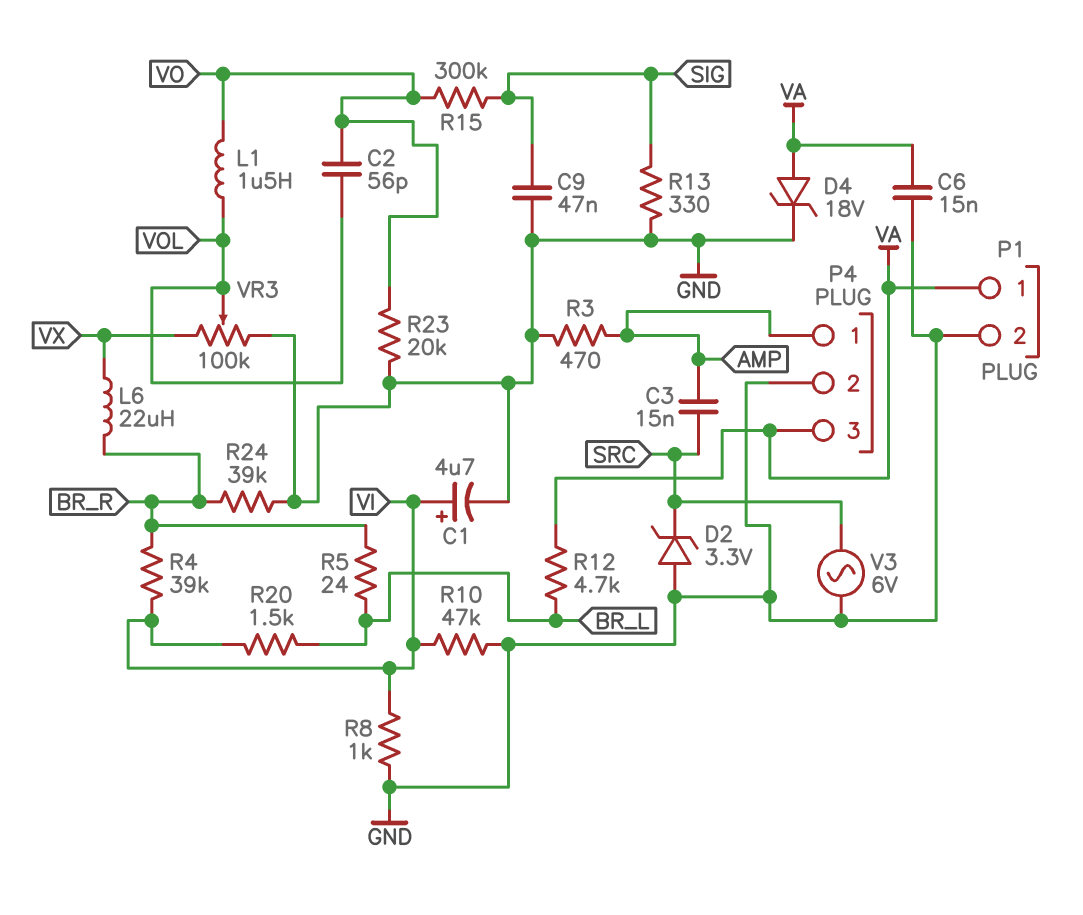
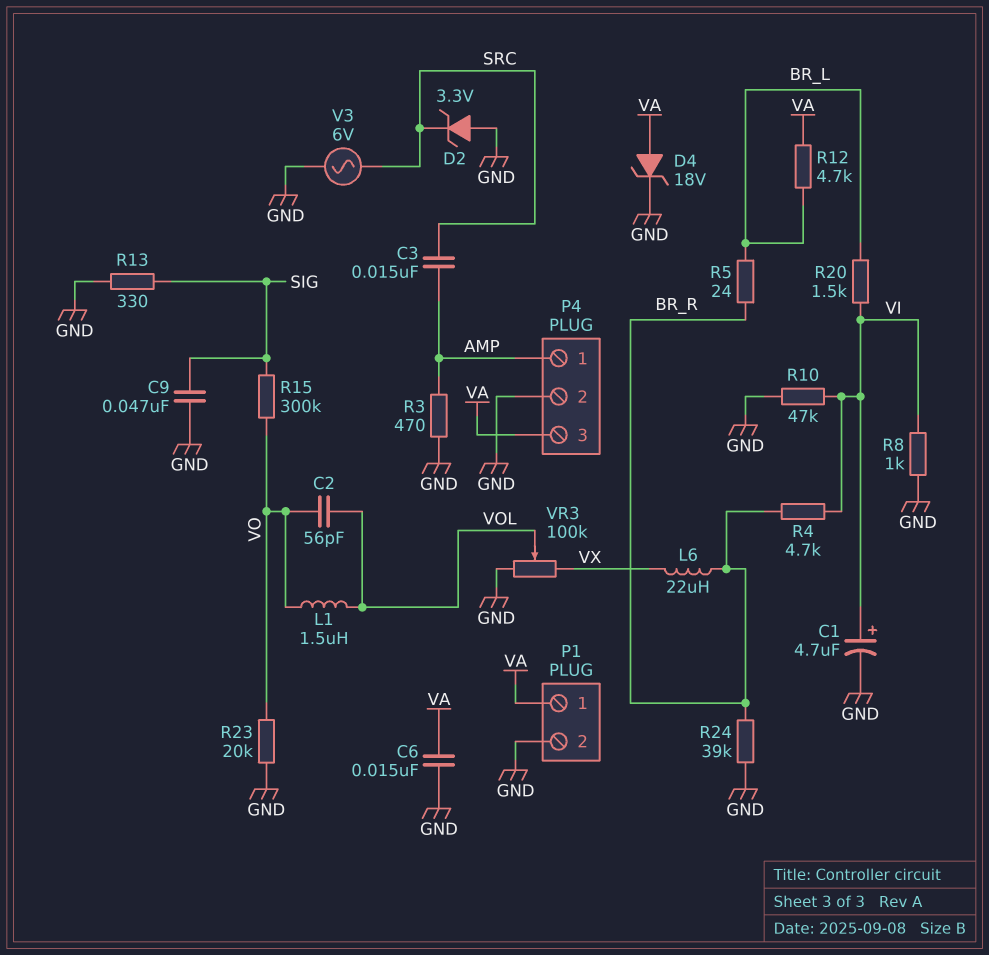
R4: 39k (BR_R, VI) -> 4.7k (BR_R, VI)

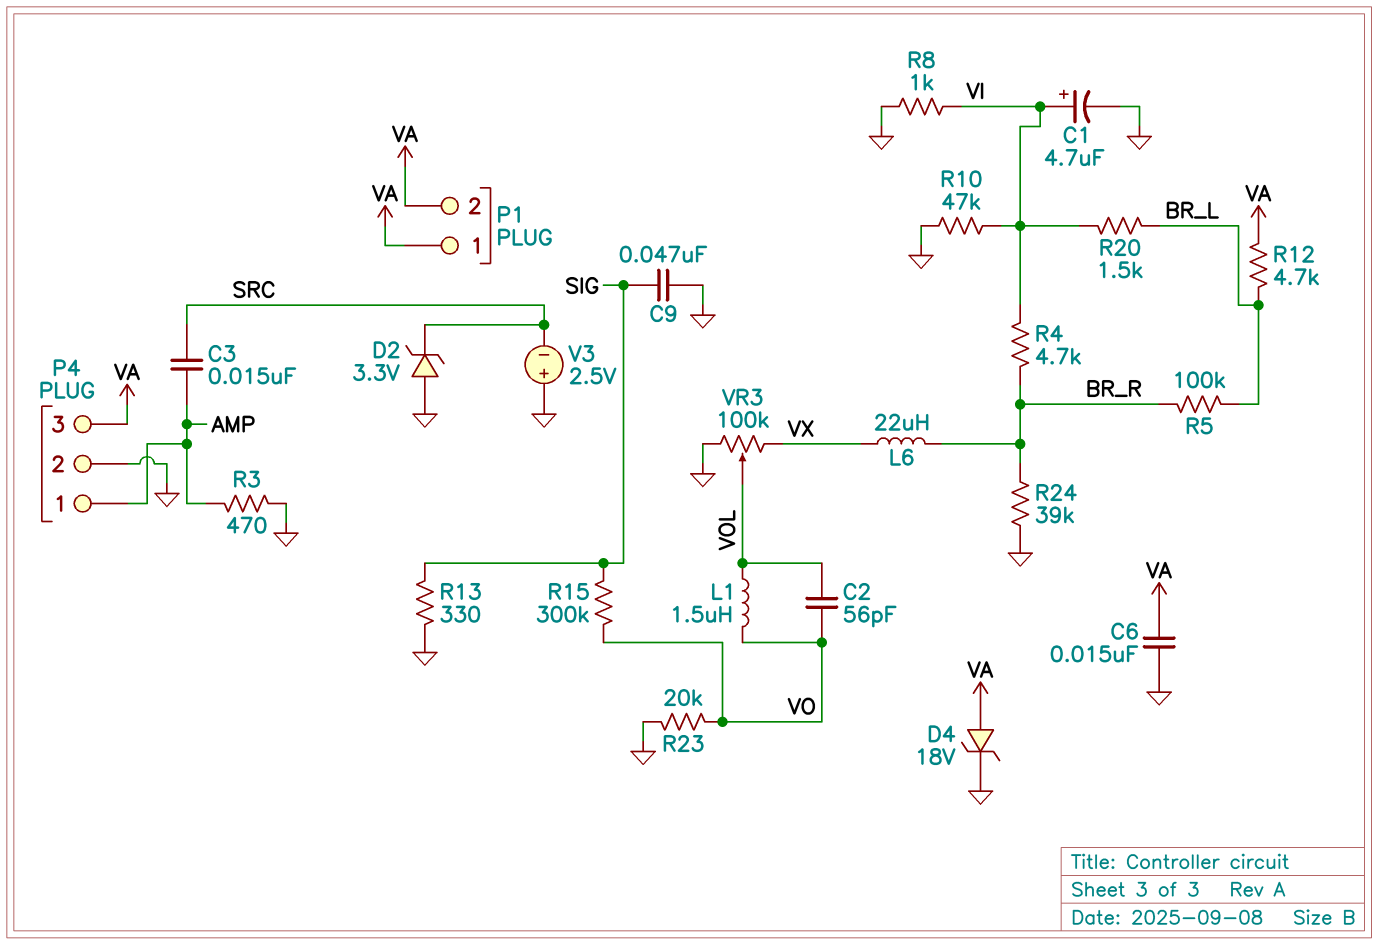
P1 pin 2: GND -> VA
R5: 24 (BR_L, BR_R) -> 100k (BR_L, BR_R)
V3: AC 6V (GND, SRC) -> 2.5V (plus GND, minus SRC)

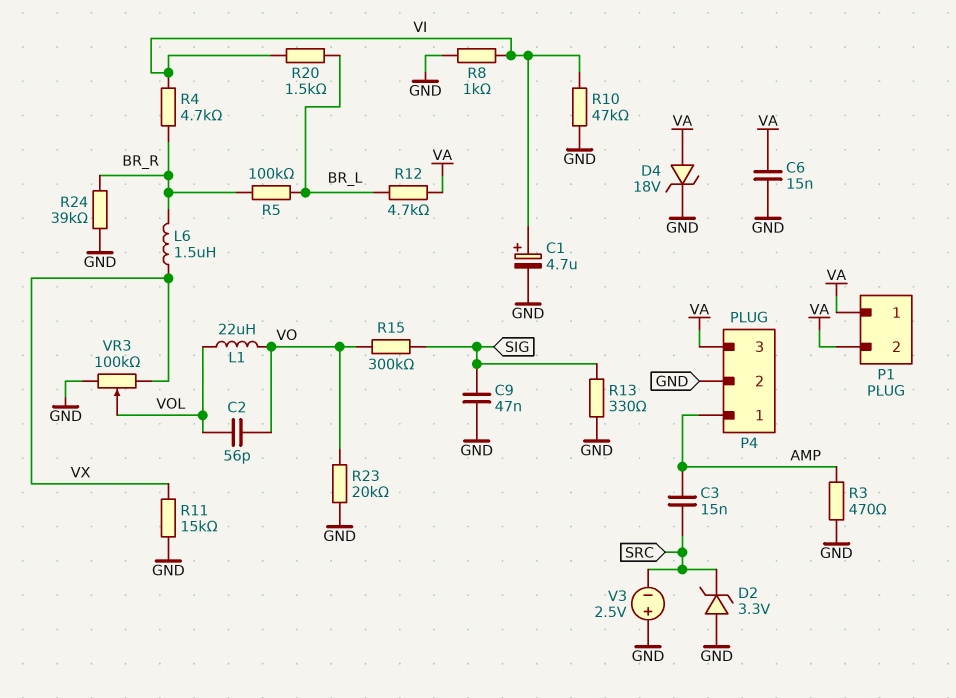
L1: 1.5uH (VO, VOL) -> 22uH (VO, VOL)
L6: 22uH (BR_R, VX) -> 1.5uH (BR_R, VX)
R11: none -> 15k (GND, VX)

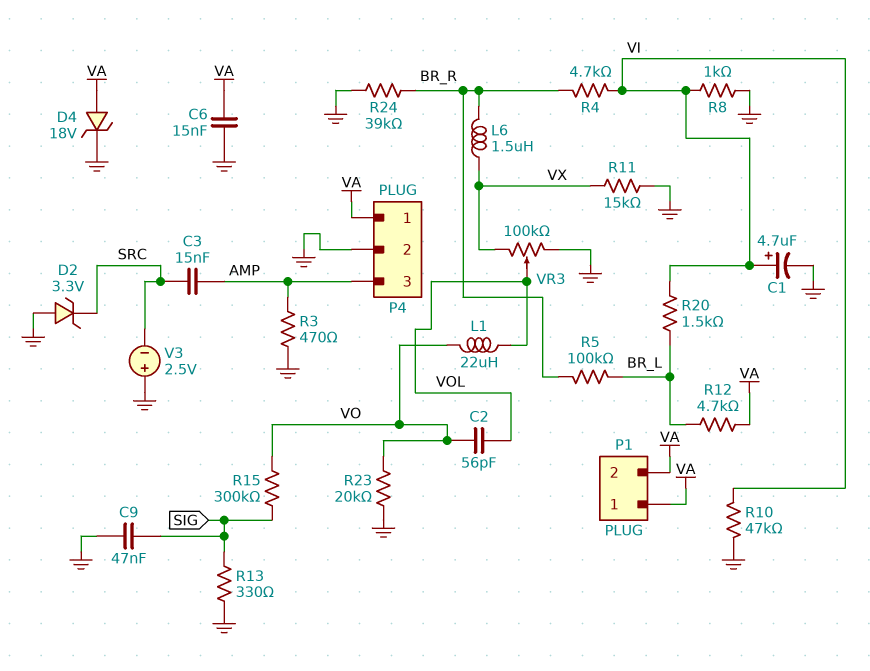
P4 pin 1: AMP -> VA
P4 pin 3: VA -> AMP

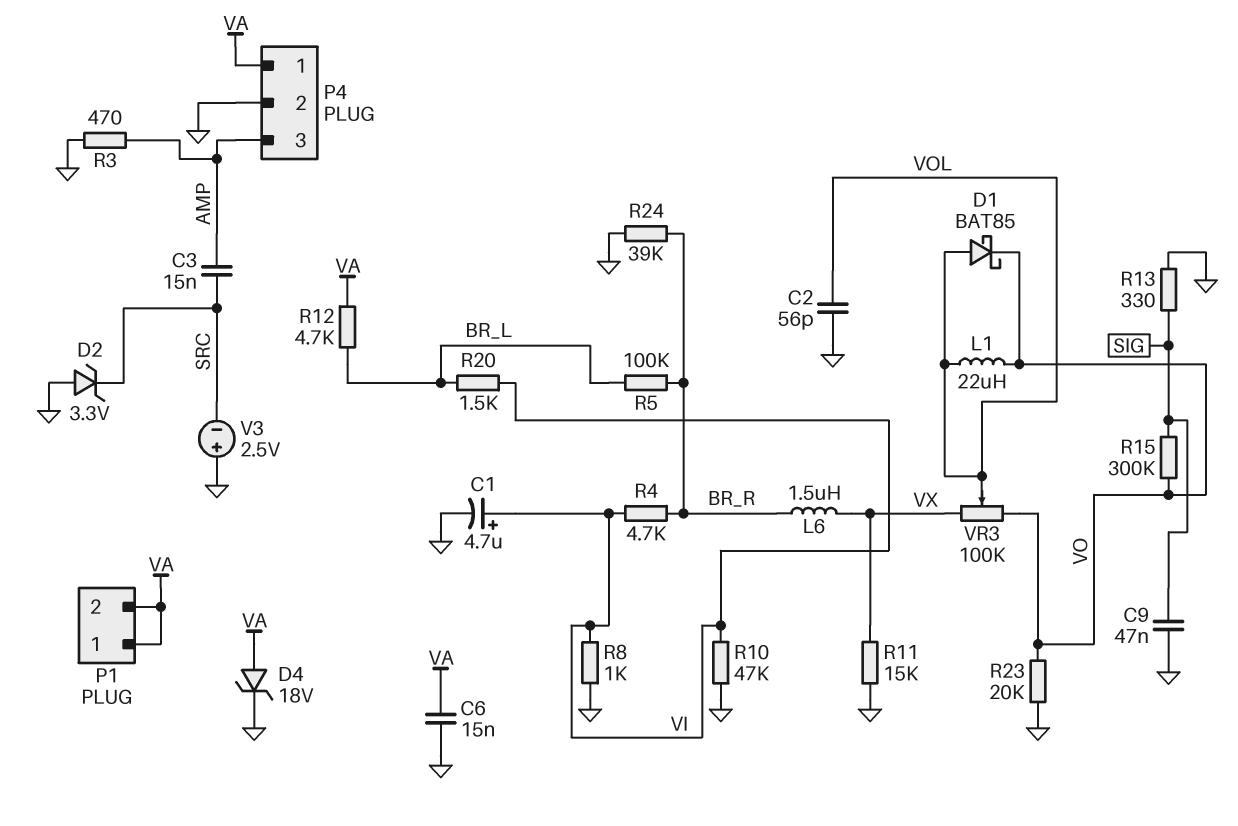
C2: 56pF (VO, VOL) -> 56pF (GND, VOL)
D1: none -> schottky BAT85 (A VOL, K VO)
VR3: 100k (GND, VX, wiper VOL) -> 100k (VO, VX, wiper VOL)

